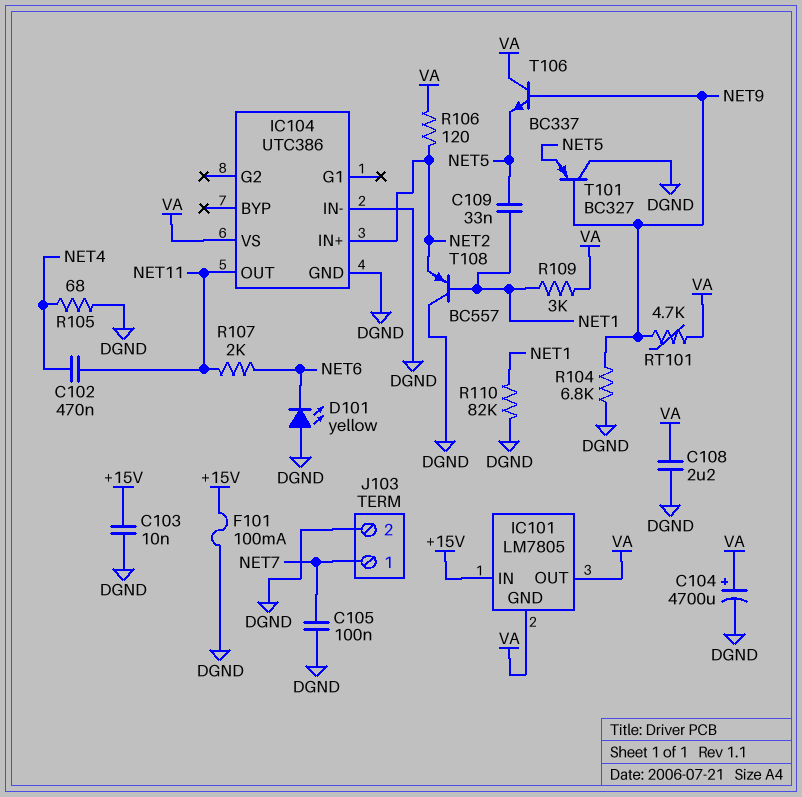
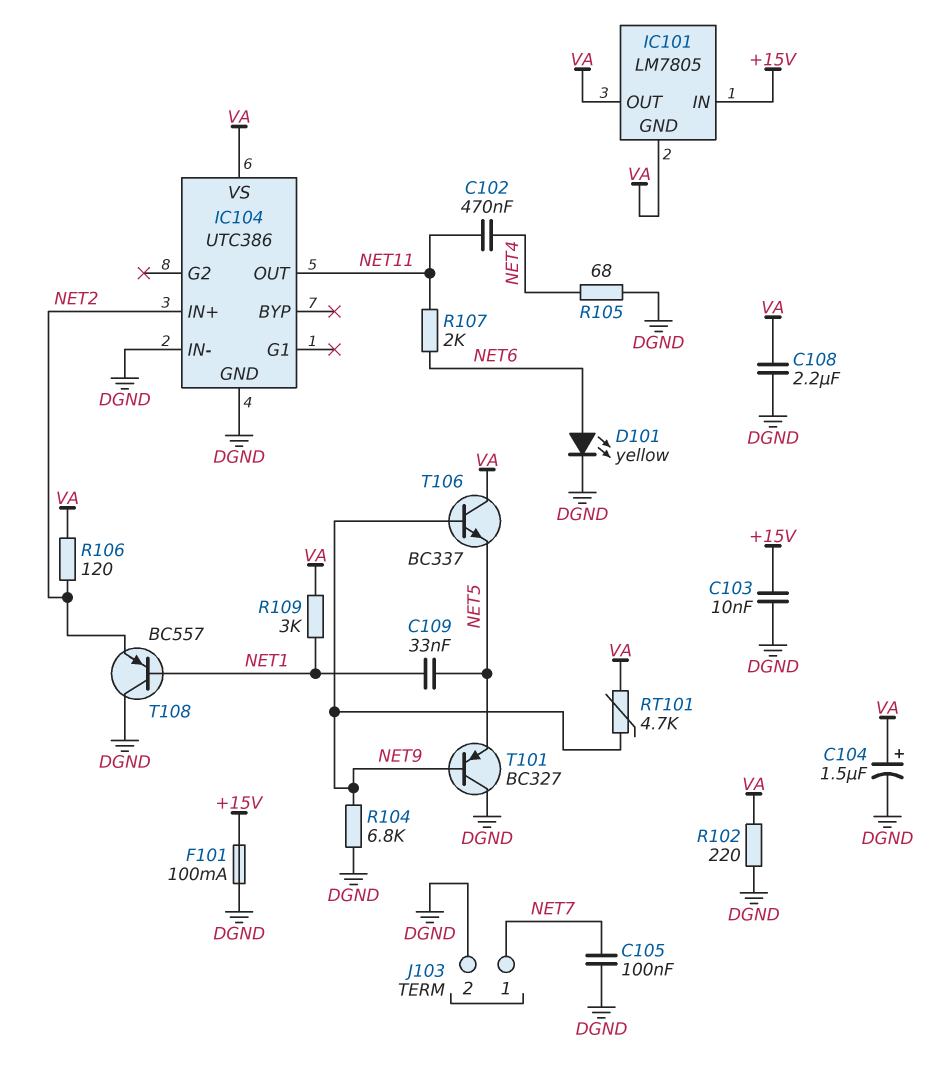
C104: 4700uF (plus VA, minus DGND) -> 1.5uF (plus VA, minus DGND)
D101: LED yellow (A DGND, K NET6) -> LED yellow (A NET6, K DGND)
R102: none -> 220 (DGND, VA)
R110: 82k (DGND, NET1) -> none

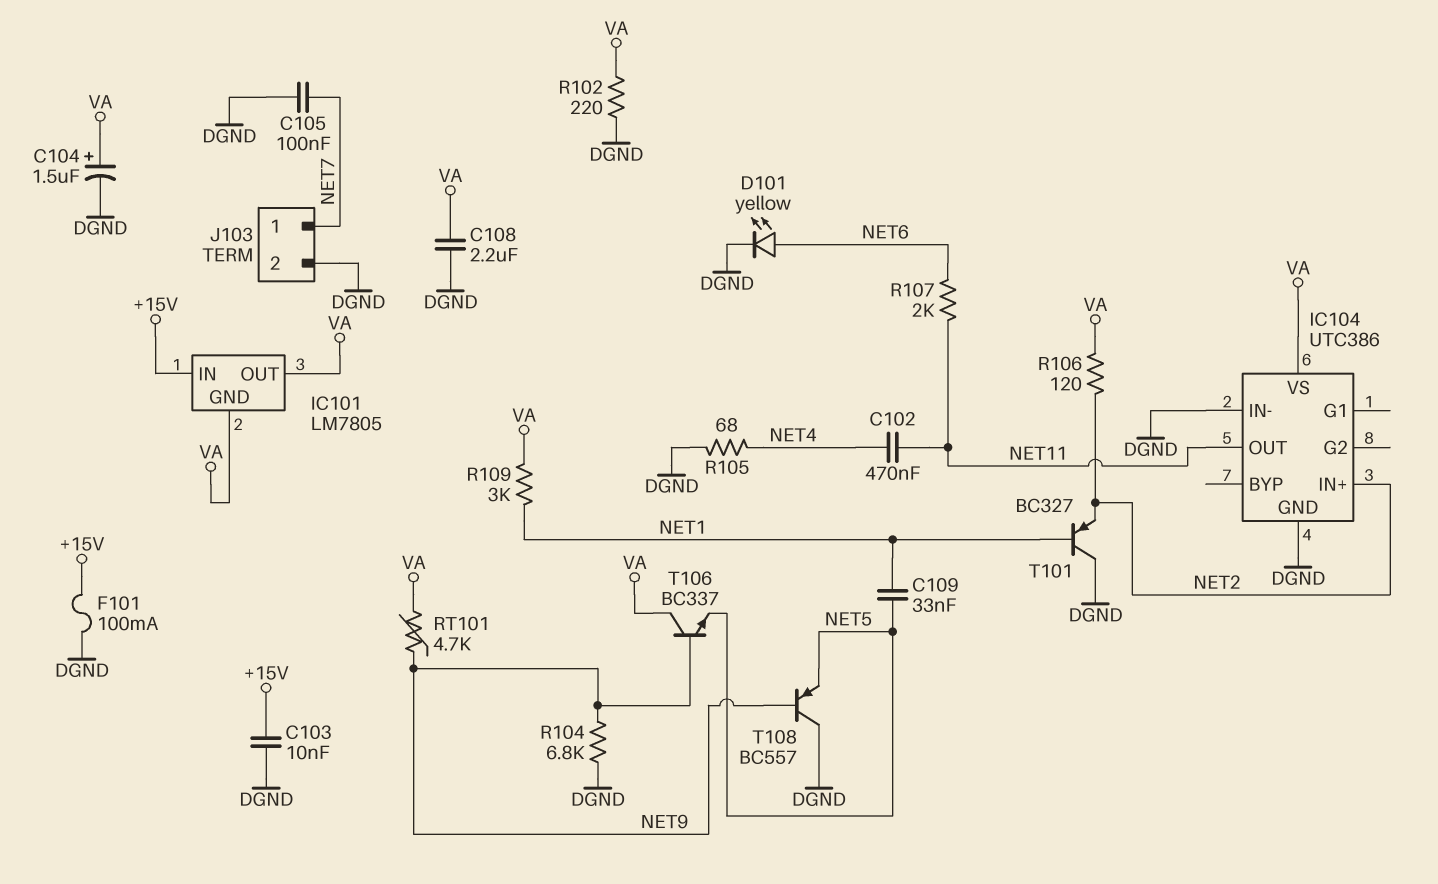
T101: PNP BC327 (B NET9, C DGND, E NET5) -> PNP BC327 (B NET1, C DGND, E NET2)
T108: PNP BC557 (B NET1, C DGND, E NET2) -> PNP BC557 (B NET9, C DGND, E NET5)

